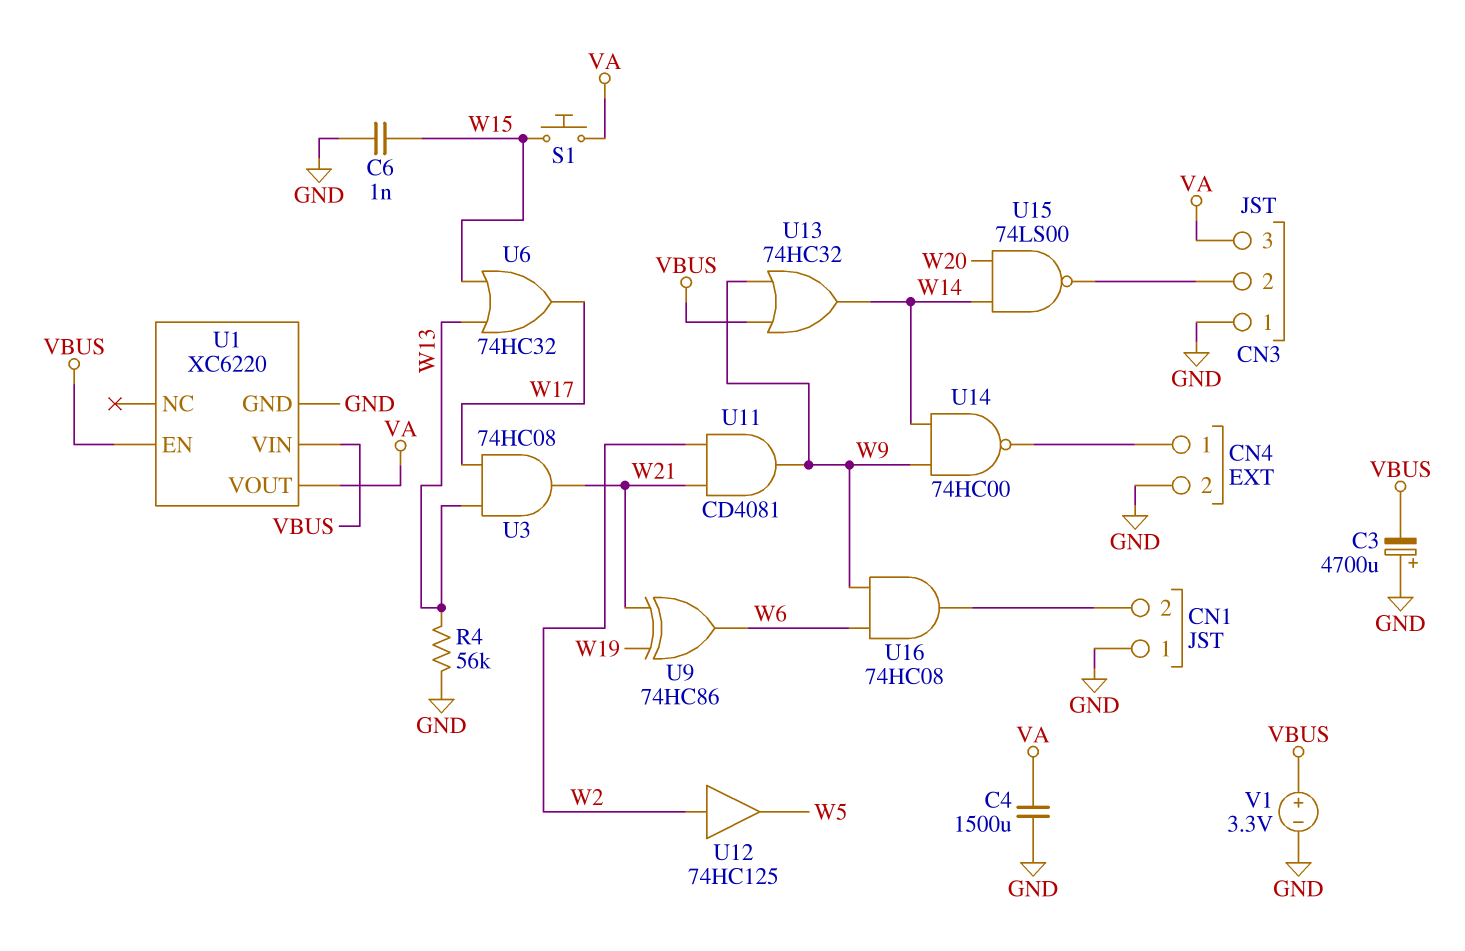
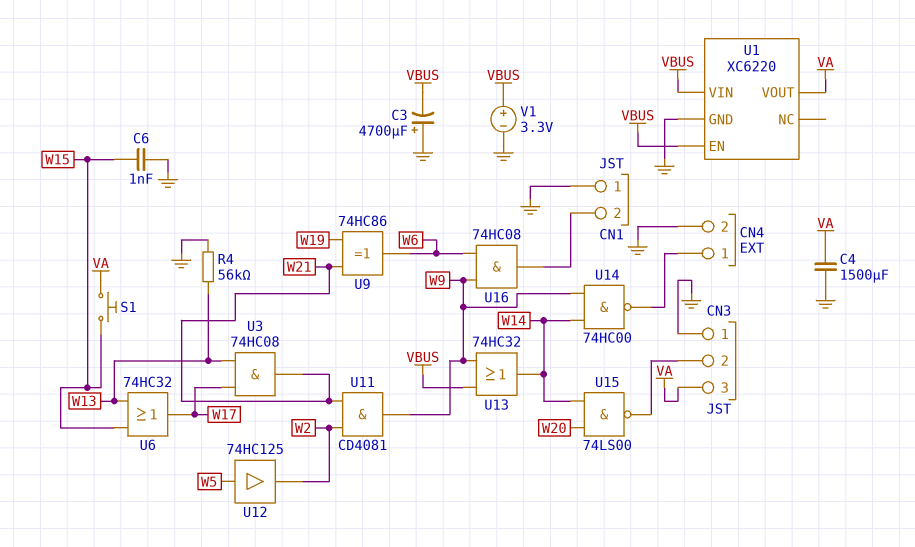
U12: buffer 74HC125 (in W2, out W5) -> buffer 74HC125 (in W5, out W2)

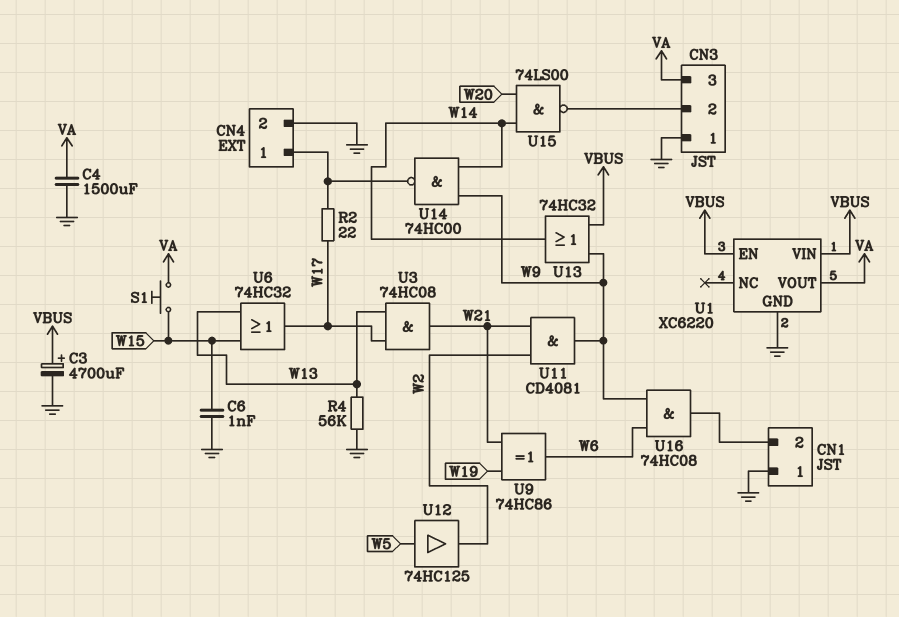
C3: 4700uF (plus GND, minus VBUS) -> 4700uF (plus VBUS, minus GND)
R2: none -> 22 (CN4/1, W17)
V1: 3.3V (plus VBUS, minus GND) -> none

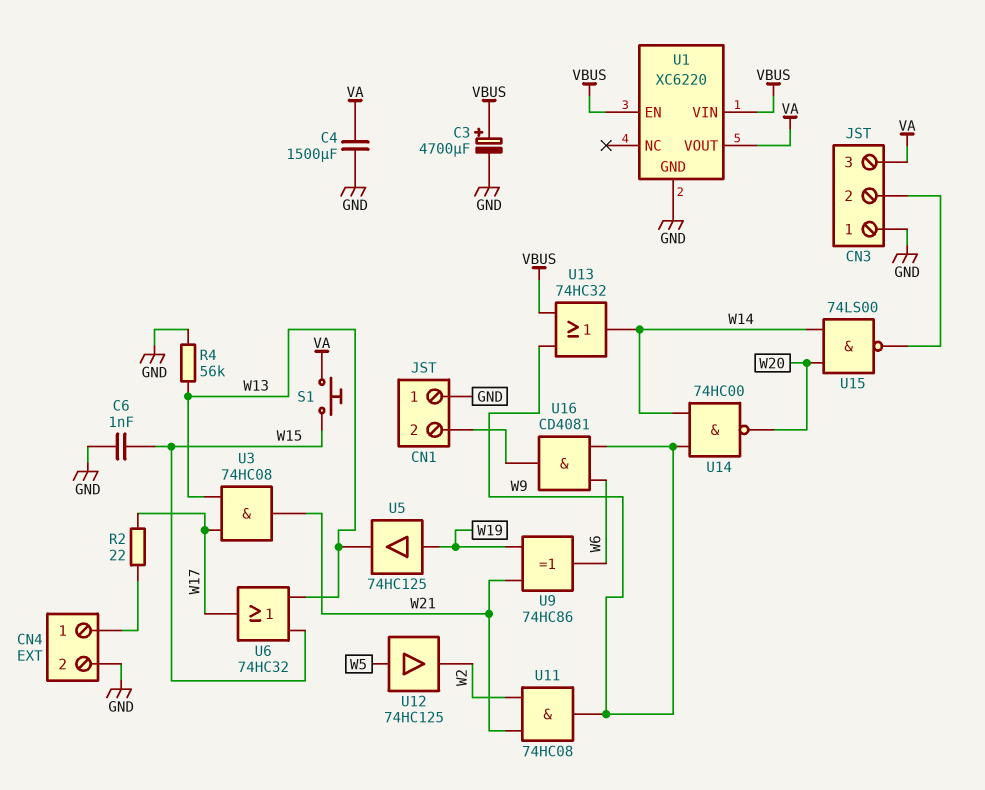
U5: none -> buffer 74HC125 (in W19, out W13)
U11: AND CD4081 (in W2, in W21, out W9) -> AND 74HC08 (in W2, in W21, out W9)
U14: NAND 74HC00 (in W9, in W14, out CN4/1) -> NAND 74HC00 (in W9, in W14, out W20)
U16: AND 74HC08 (in W6, in W9, out CN1/2) -> AND CD4081 (in W6, in W9, out CN1/2)

